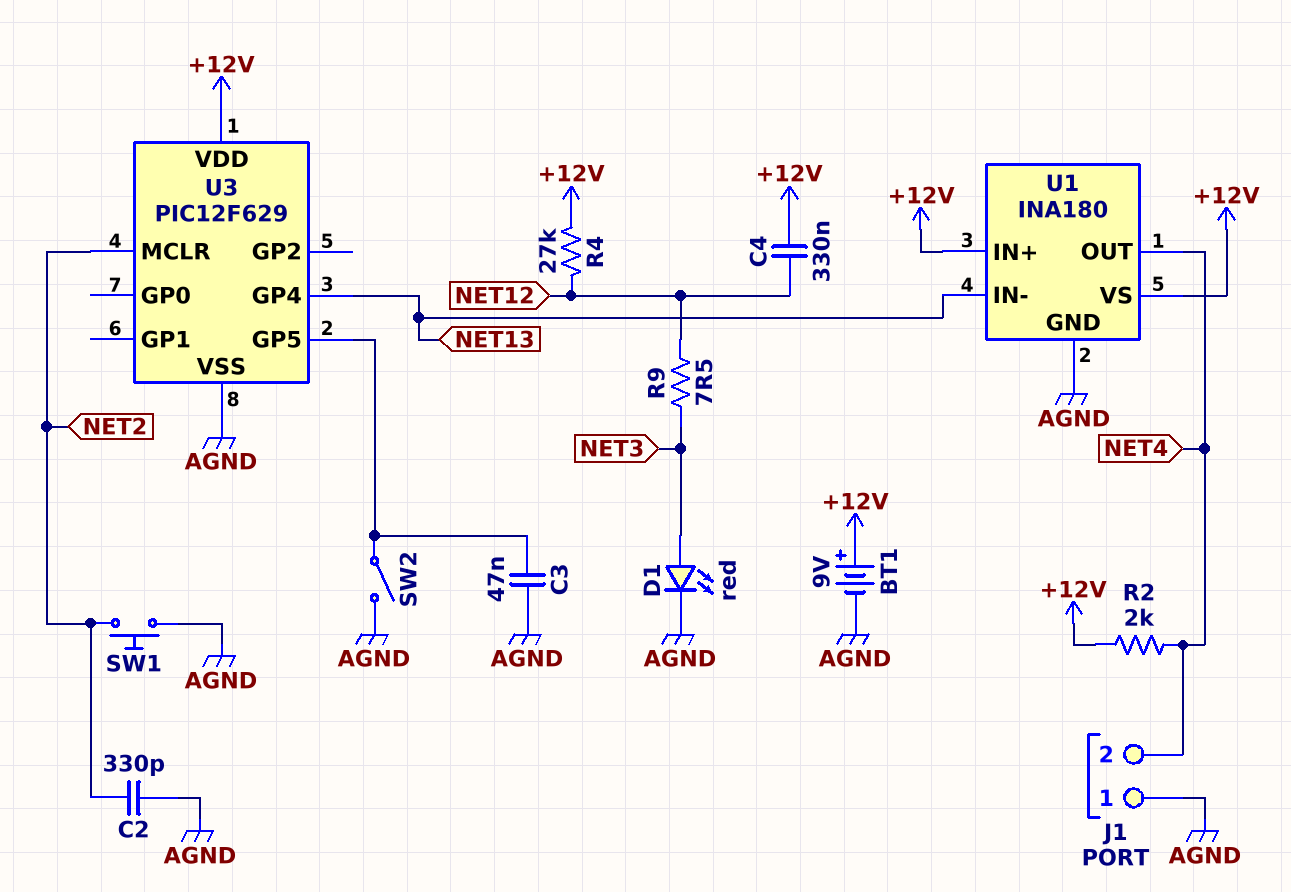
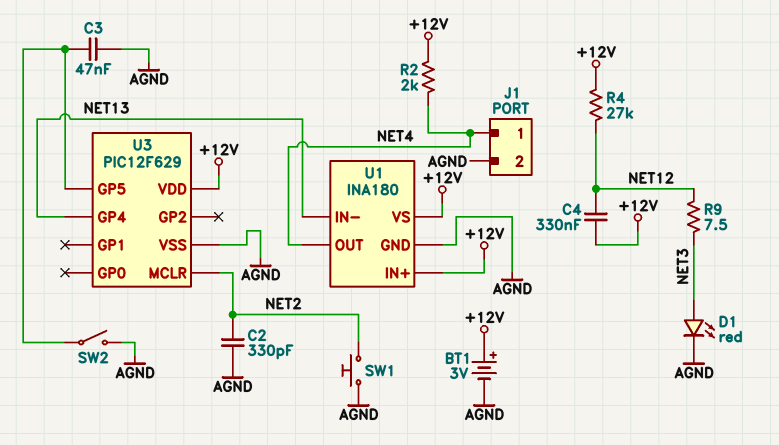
BT1: 9V (plus +12V, minus AGND) -> 3V (plus +12V, minus AGND)
J1 pin 1: AGND -> NET4
J1 pin 2: NET4 -> AGND

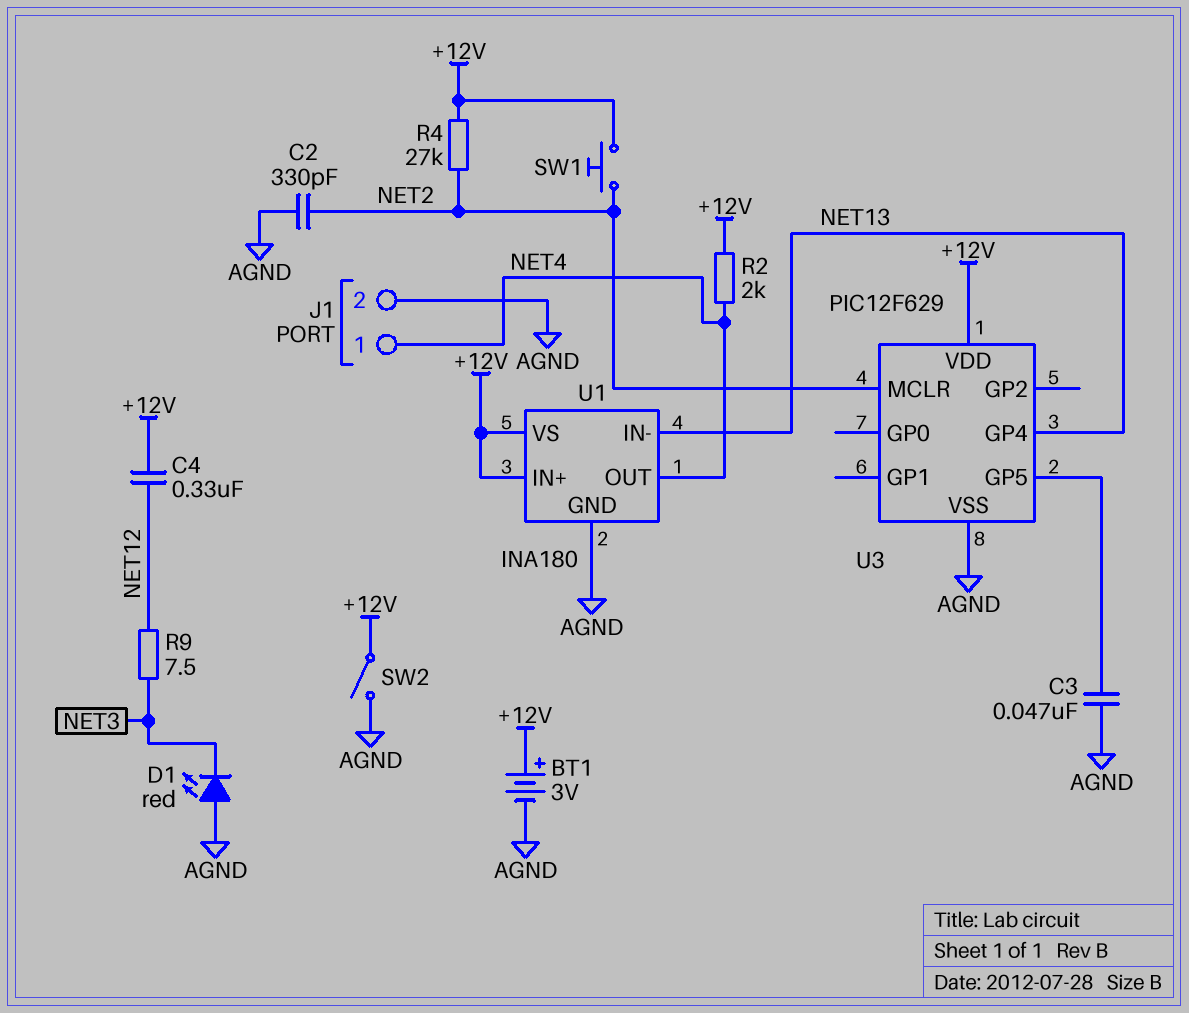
D1: LED red (A NET3, K AGND) -> LED red (A AGND, K NET3)
R4: 27k (+12V, NET12) -> 27k (+12V, NET2)
SW1: button (AGND, NET2) -> button (+12V, NET2)
SW2: switch (AGND, U3/GP5) -> switch (+12V, AGND)

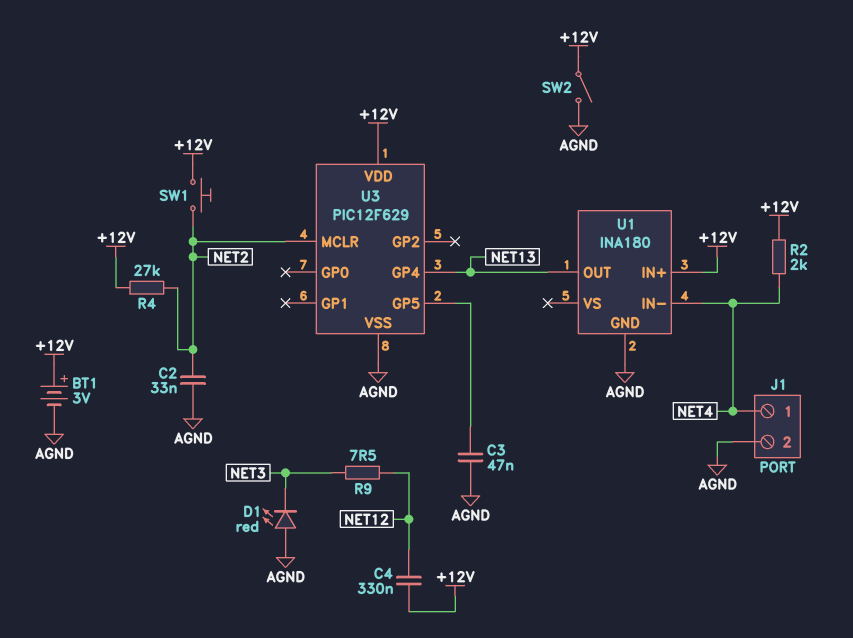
C2: 330pF (AGND, NET2) -> 33nF (AGND, NET2)
U1 pin IN-: NET13 -> NET4
U1 pin OUT: NET4 -> NET13
U1 pin VS: +12V -> none

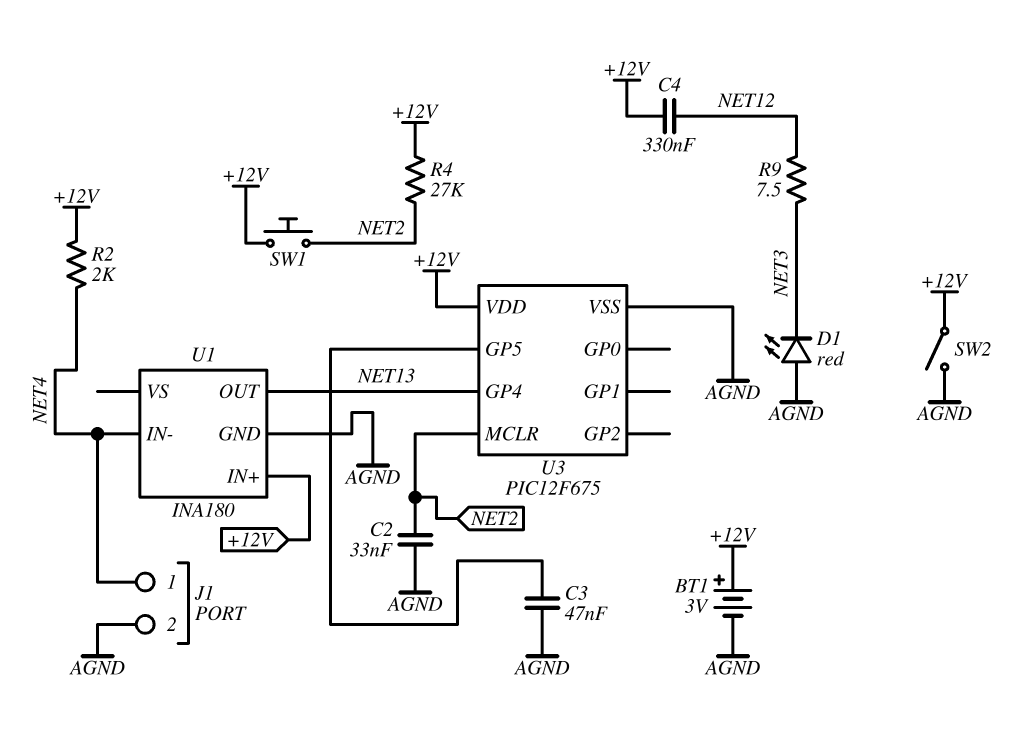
U3: PIC12F629 -> PIC12F675

